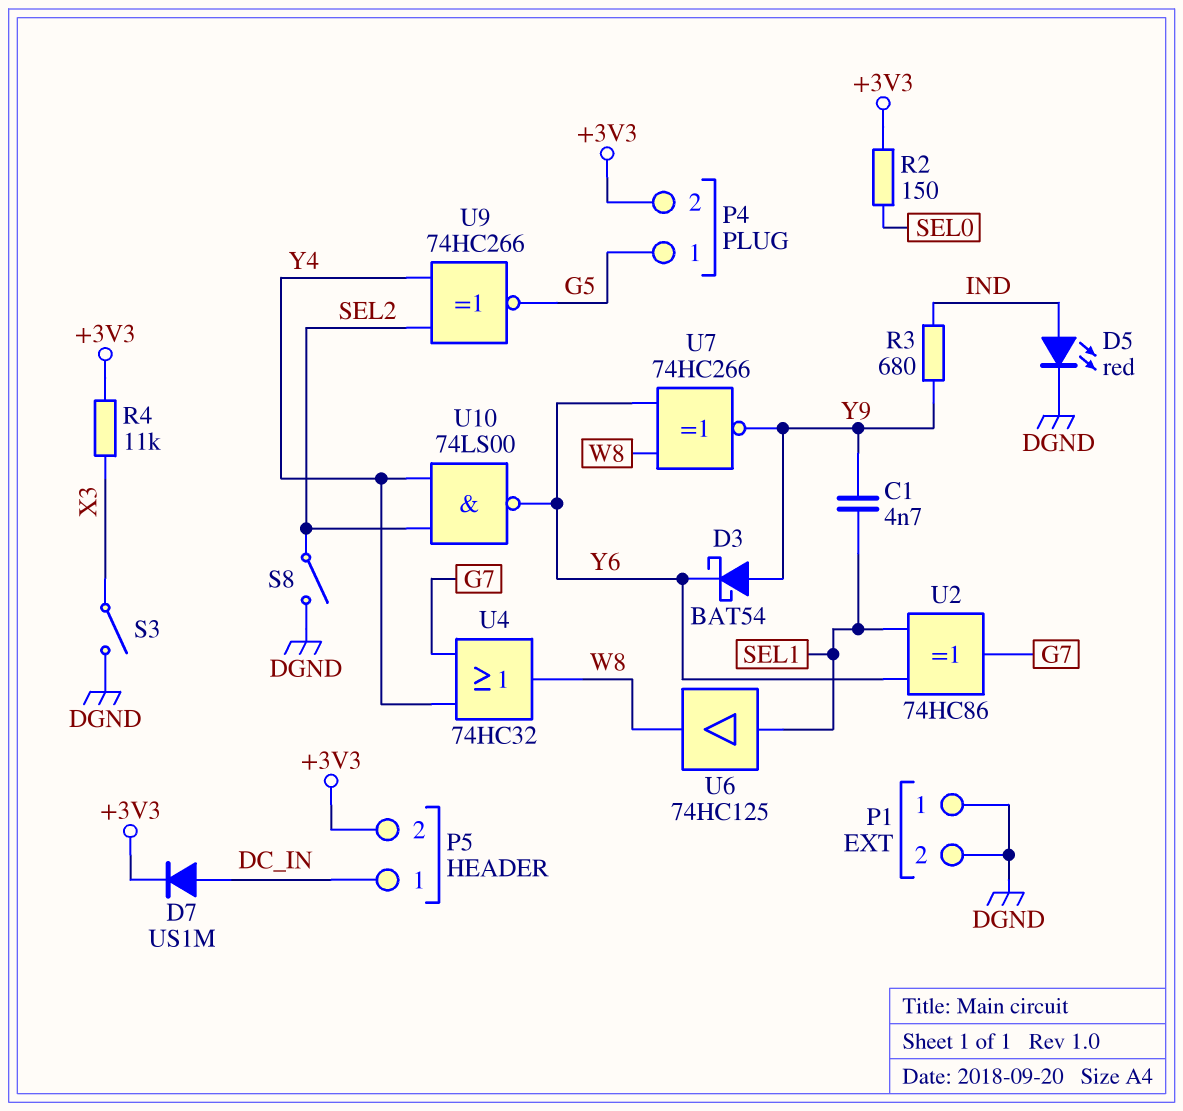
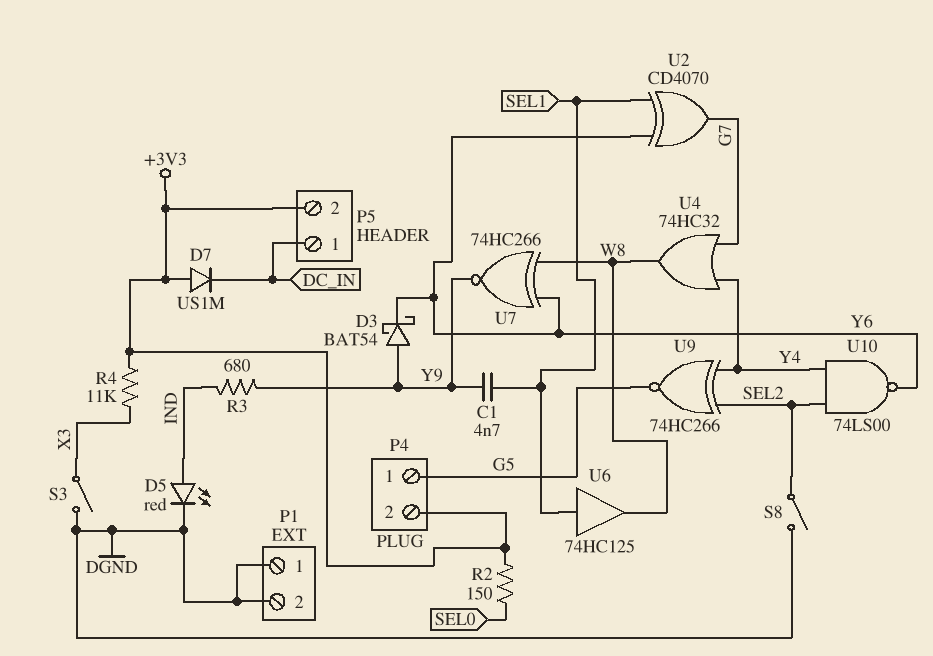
D7: diode US1M (A DC_IN, K +3V3) -> diode US1M (A +3V3, K DC_IN)
U2: XOR 74HC86 (in SEL1, in Y6, out G7) -> XOR CD4070 (in SEL1, in Y6, out G7)

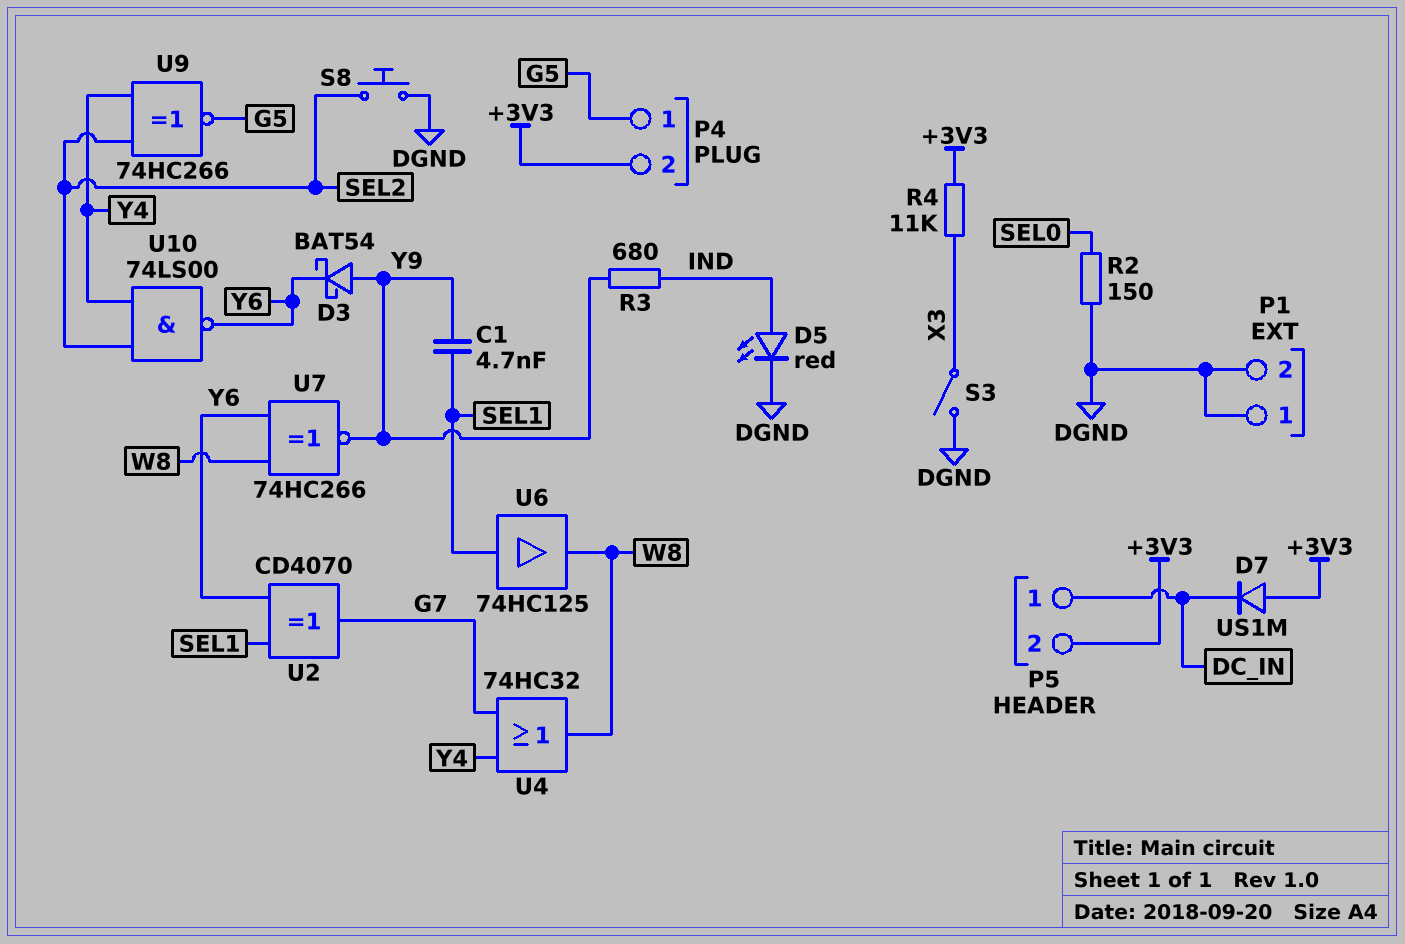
R2: 150 (+3V3, SEL0) -> 150 (DGND, SEL0)
S8: switch (DGND, SEL2) -> button (DGND, SEL2)

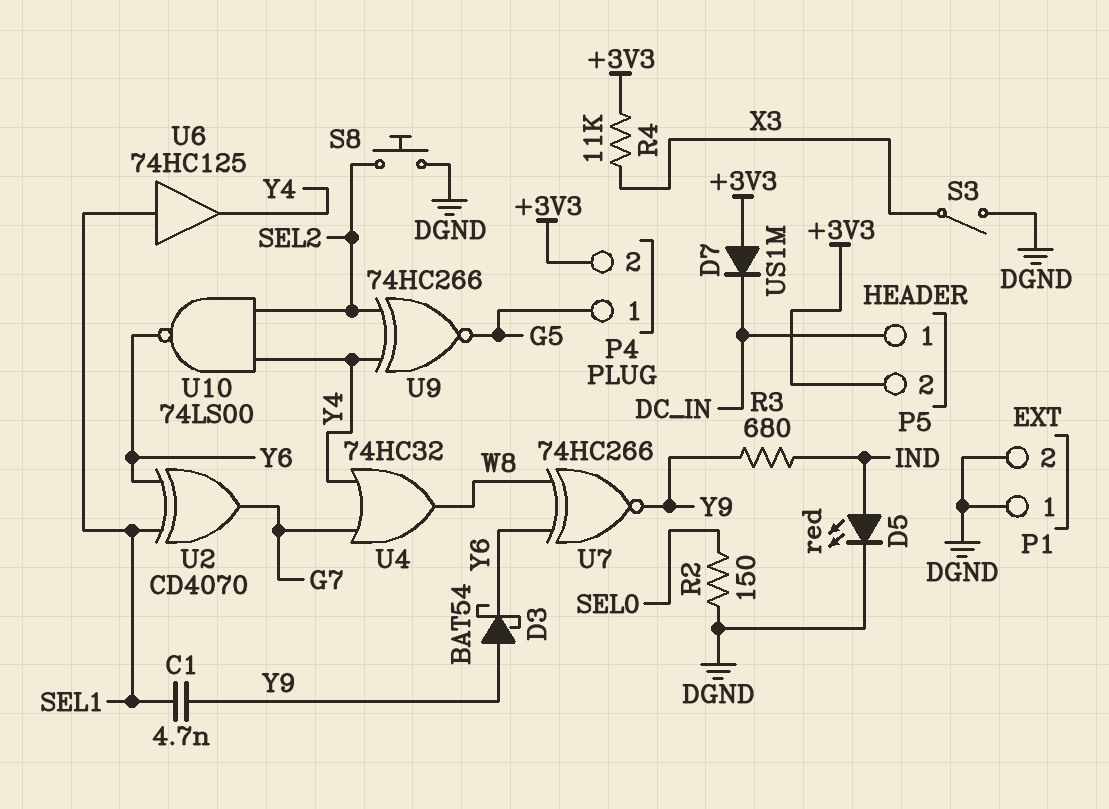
U6: buffer 74HC125 (in SEL1, out W8) -> buffer 74HC125 (in SEL1, out Y4)

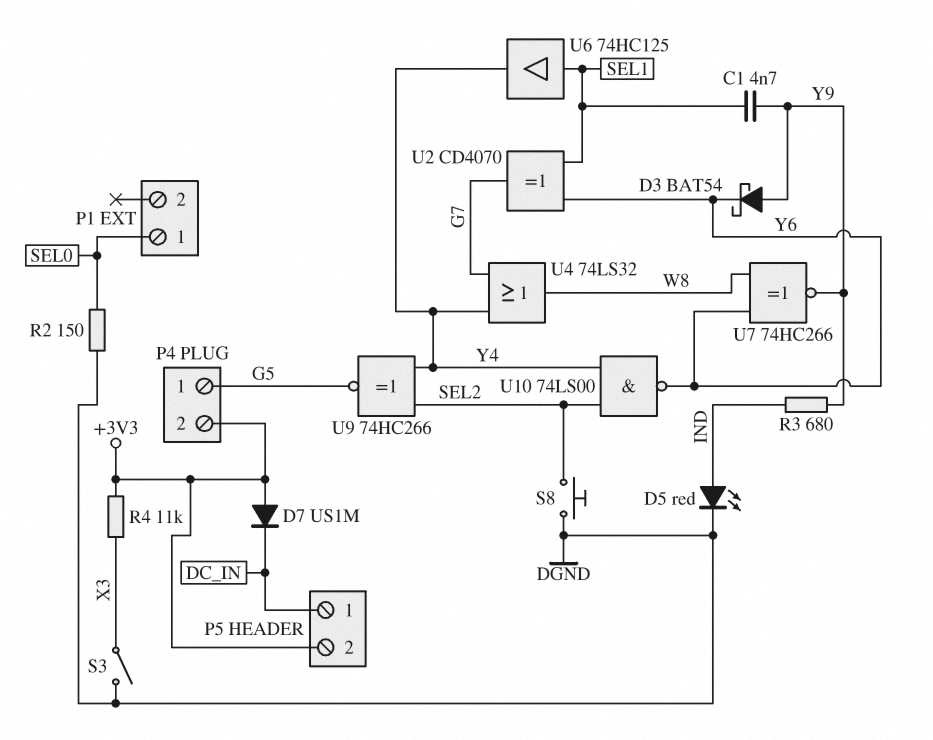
P1 pin 1: DGND -> SEL0
P1 pin 2: DGND -> none
U4: OR 74HC32 (in G7, in Y4, out W8) -> OR 74LS32 (in G7, in Y4, out W8)

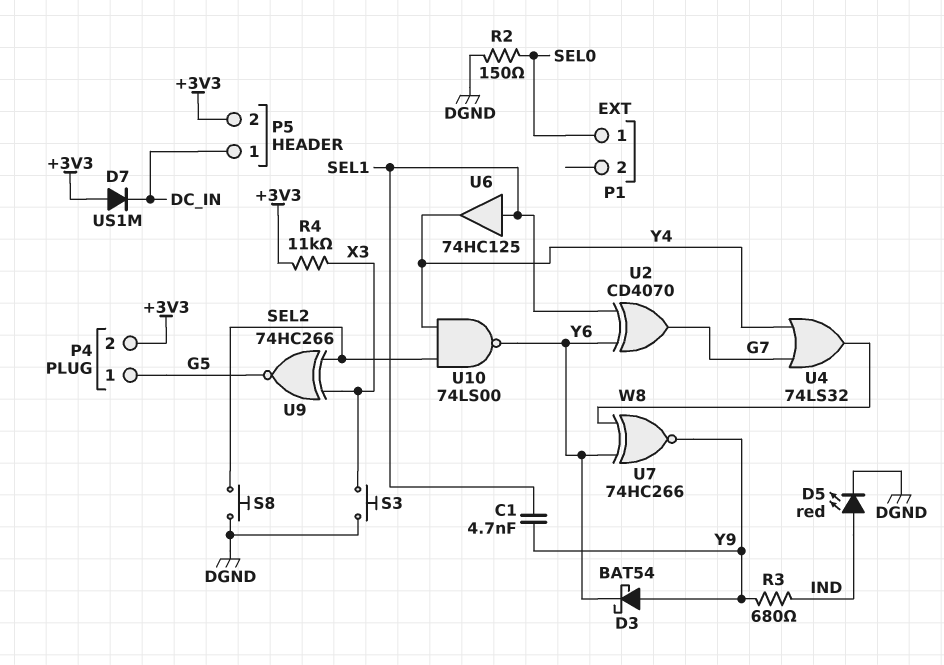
S3: switch (DGND, X3) -> button (DGND, X3)
U9: XNOR 74HC266 (in SEL2, in Y4, out G5) -> XNOR 74HC266 (in SEL2, in X3, out G5)

